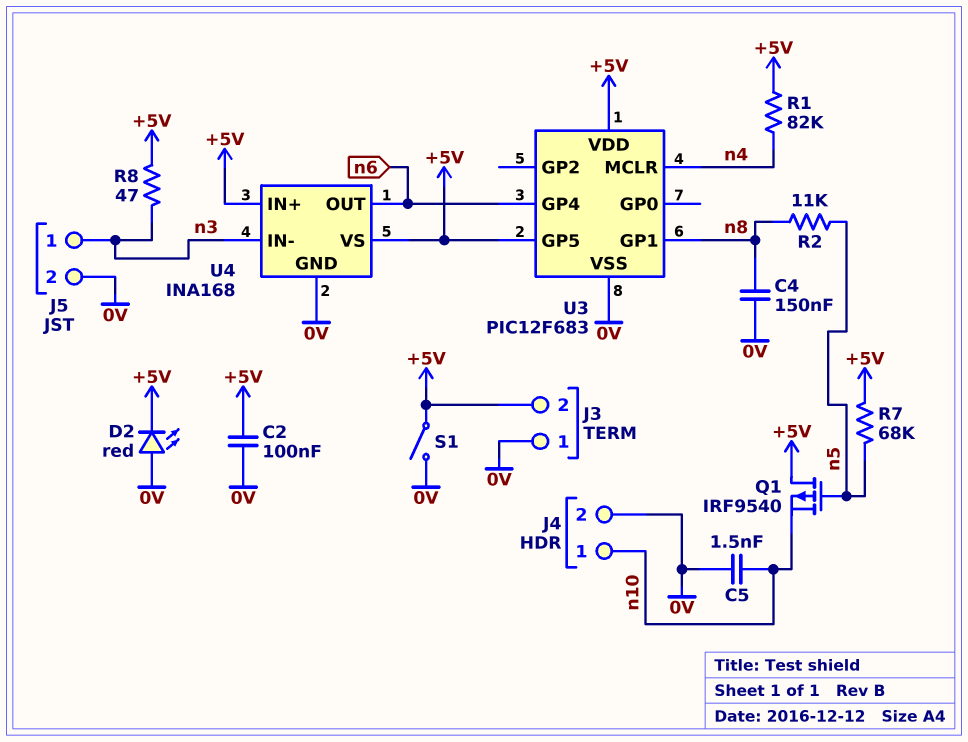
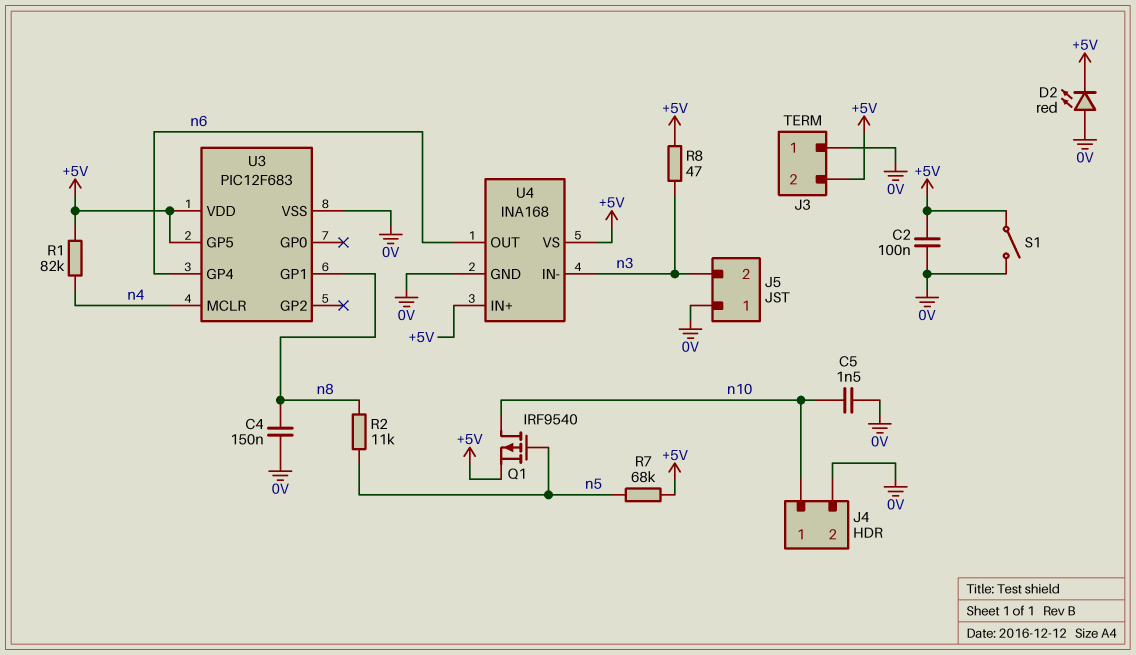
J5 pin 1: n3 -> 0V
J5 pin 2: 0V -> n3
Q1: PMOS IRF9540 (G n5, D +5V, S n10) -> PMOS IRF9540 (G n5, D n10, S +5V)

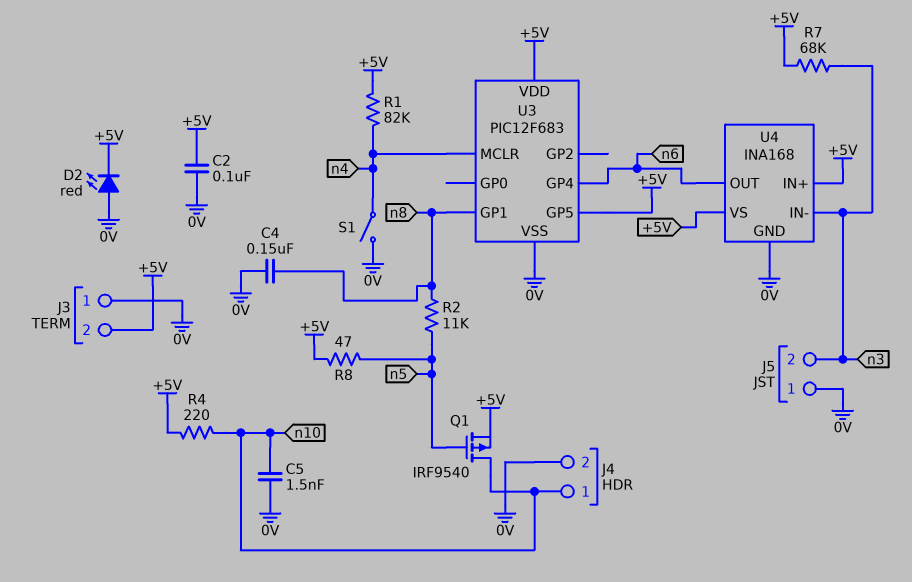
R4: none -> 220 (+5V, n10)
R7: 68k (+5V, n5) -> 68k (+5V, n3)
R8: 47 (+5V, n3) -> 47 (+5V, n5)
S1: switch (+5V, 0V) -> switch (0V, n4)

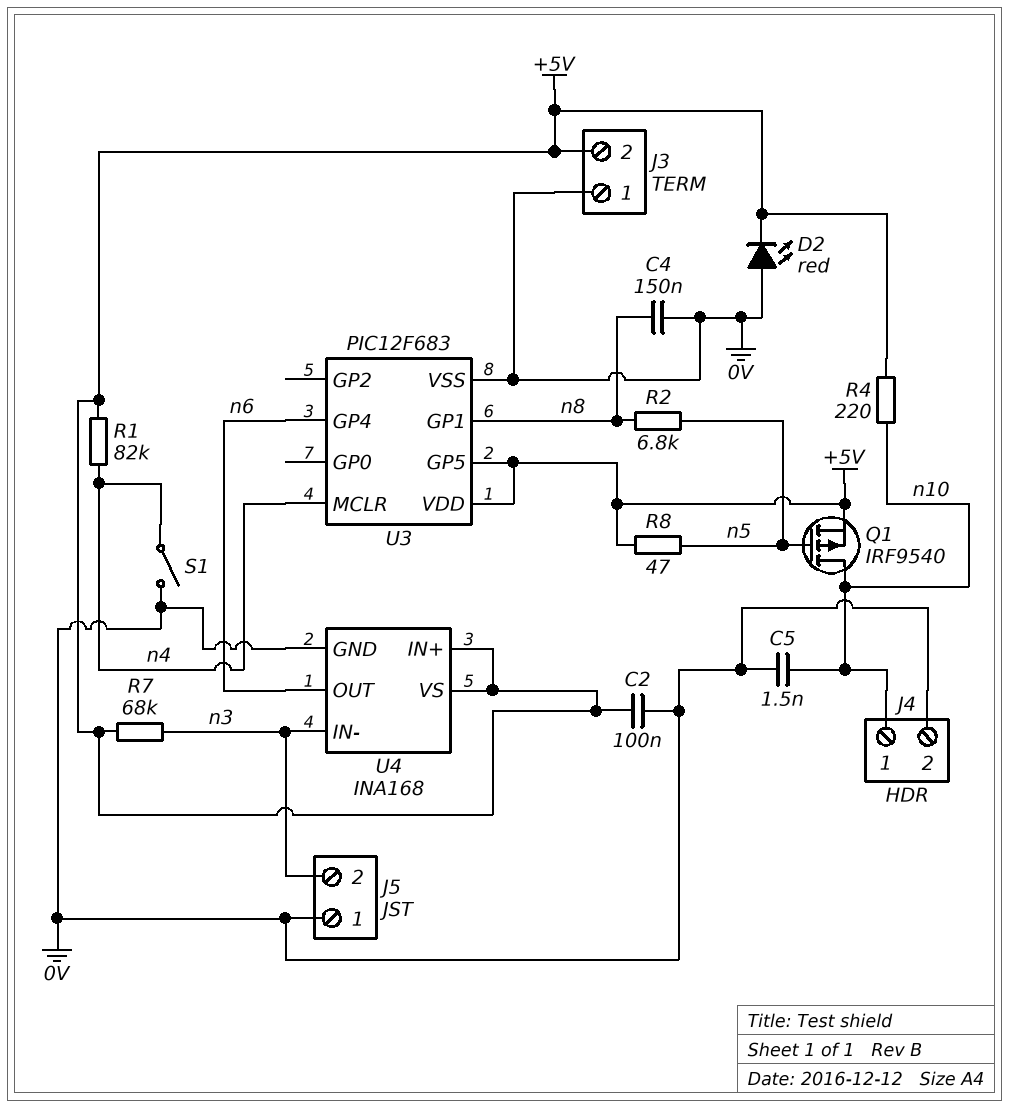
R2: 11k (n5, n8) -> 6.8k (n5, n8)

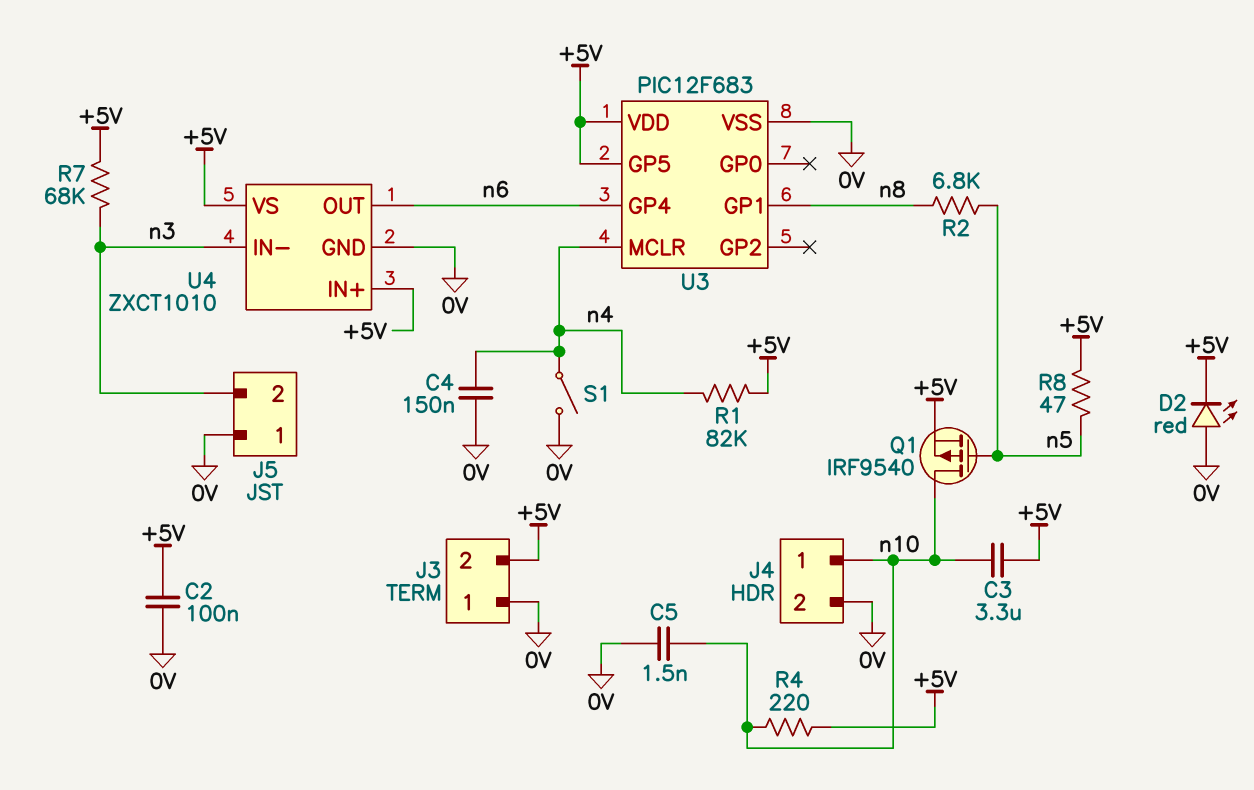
C3: none -> 3.3uF (+5V, n10)
C4: 150nF (0V, n8) -> 150nF (0V, n4)
U4: INA168 -> ZXCT1010

